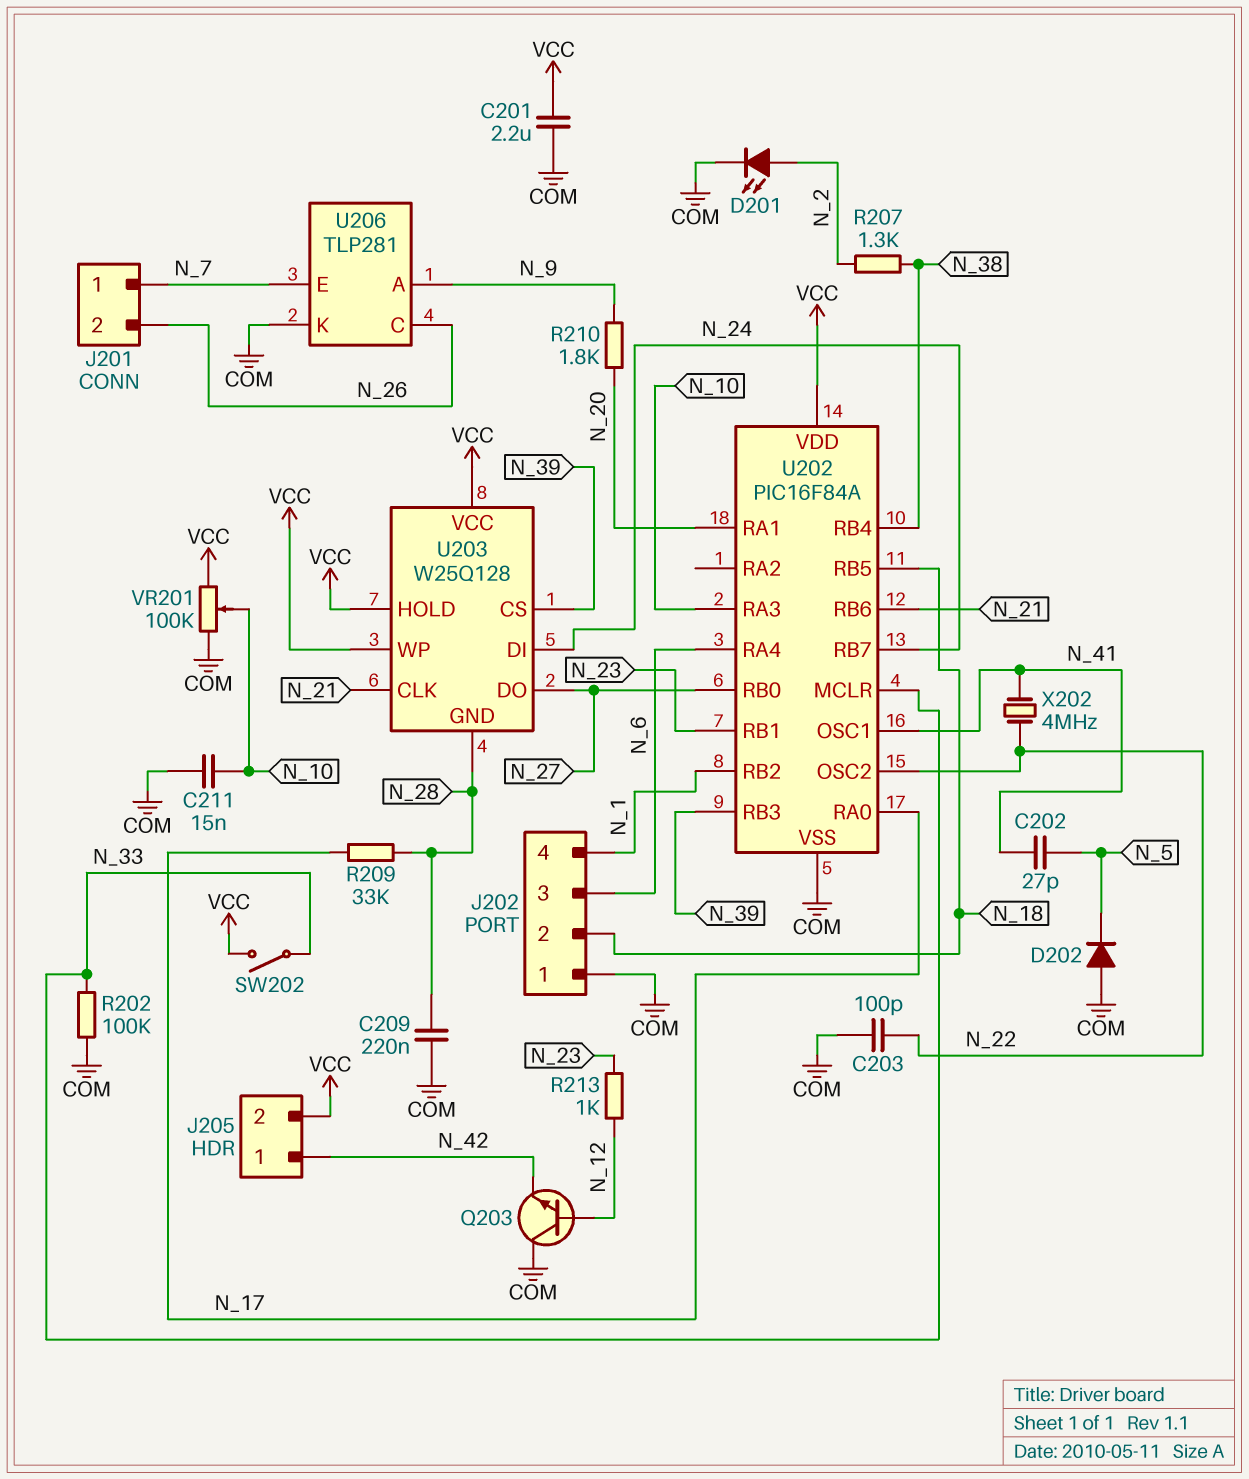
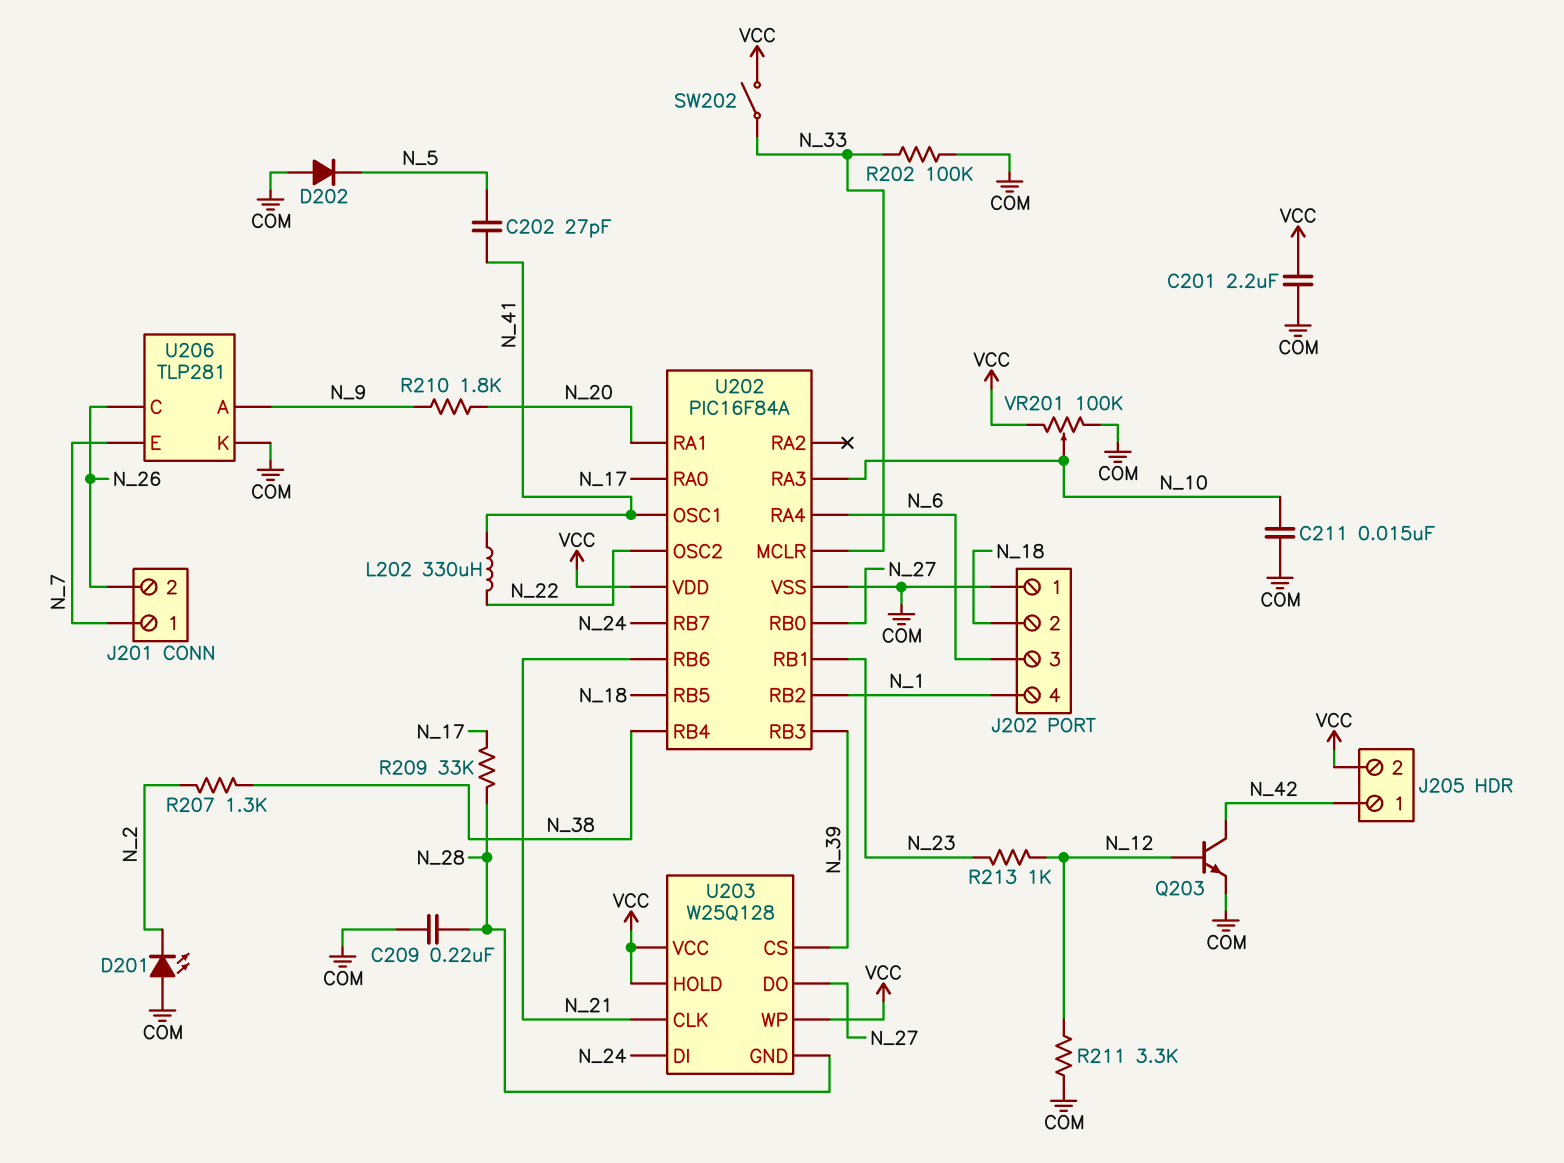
C203: 100pF (COM, N_22) -> none
D201: LED (A N_2, K COM) -> LED (A COM, K N_2)
L202: none -> 330uH (N_22, N_41)
Q203: NPN (B N_12, C COM, E N_42) -> NPN (B N_12, C N_42, E COM)
R211: none -> 3.3k (COM, N_12)
X202: 4MHz (N_22, N_41) -> none

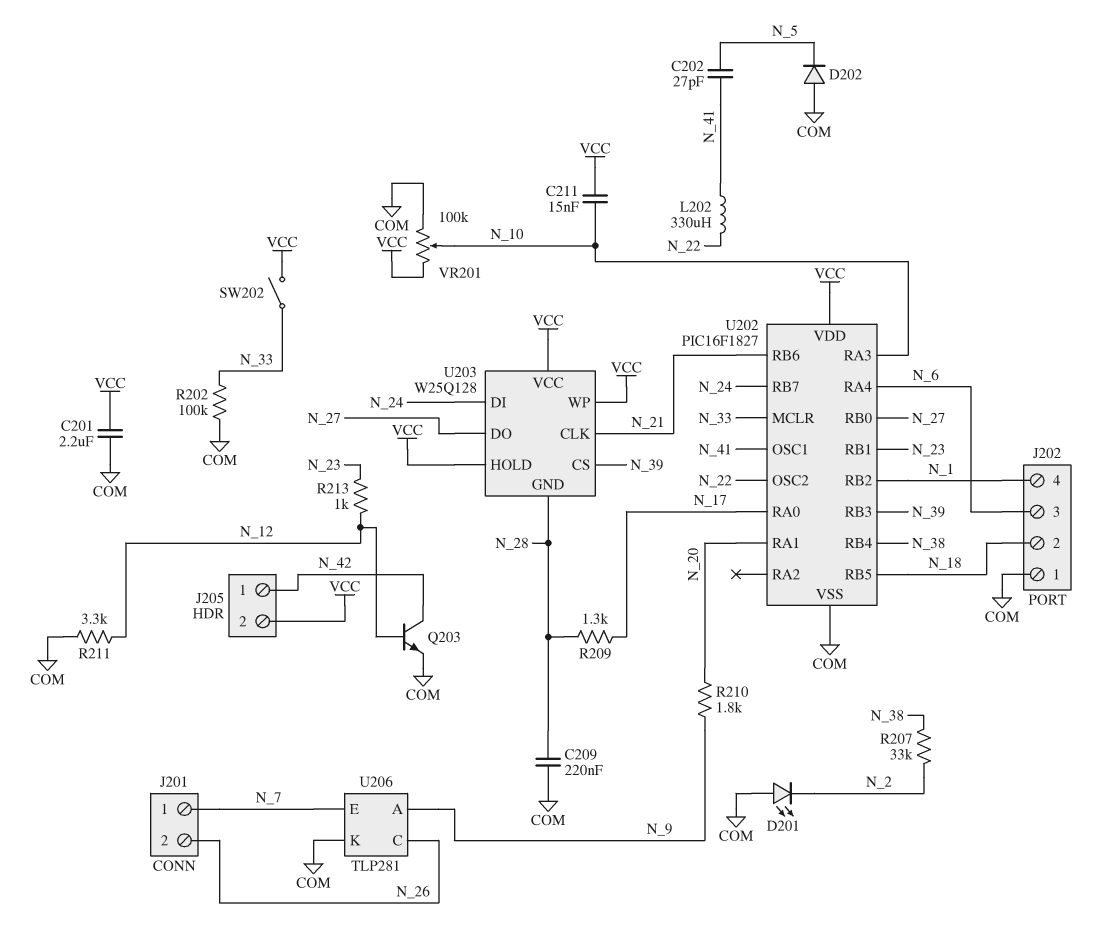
C211: 15nF (COM, N_10) -> 15nF (N_10, VCC)
R207: 1.3k (N_2, N_38) -> 33k (N_2, N_38)
R209: 33k (N_17, N_28) -> 1.3k (N_17, N_28)
U202: PIC16F84A -> PIC16F1827

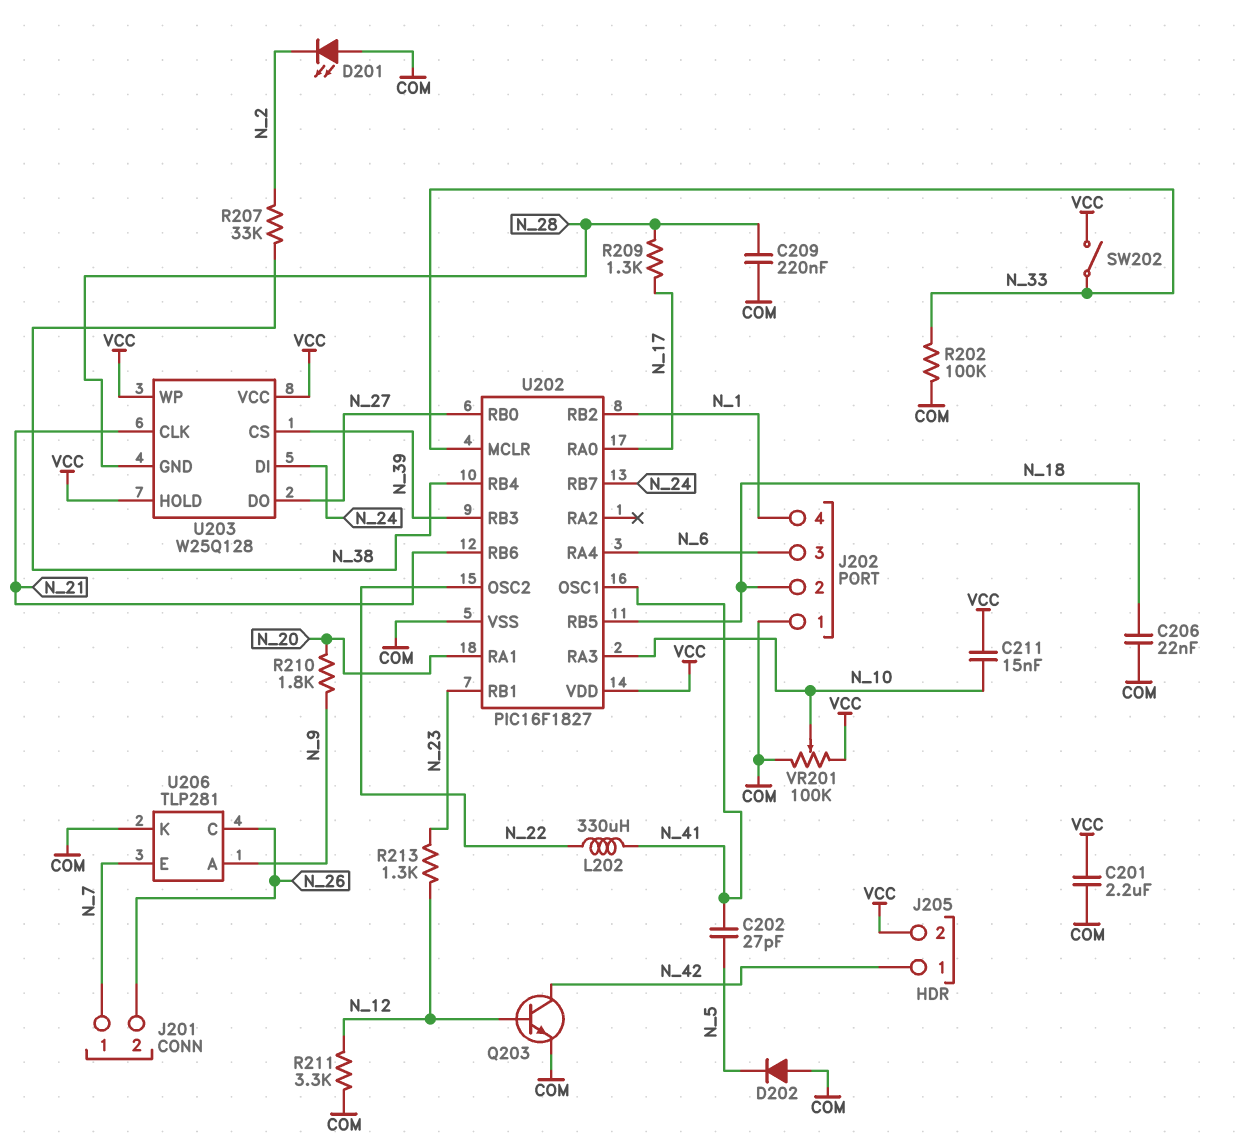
C206: none -> 22nF (COM, N_18)
R213: 1k (N_12, N_23) -> 1.3k (N_12, N_23)

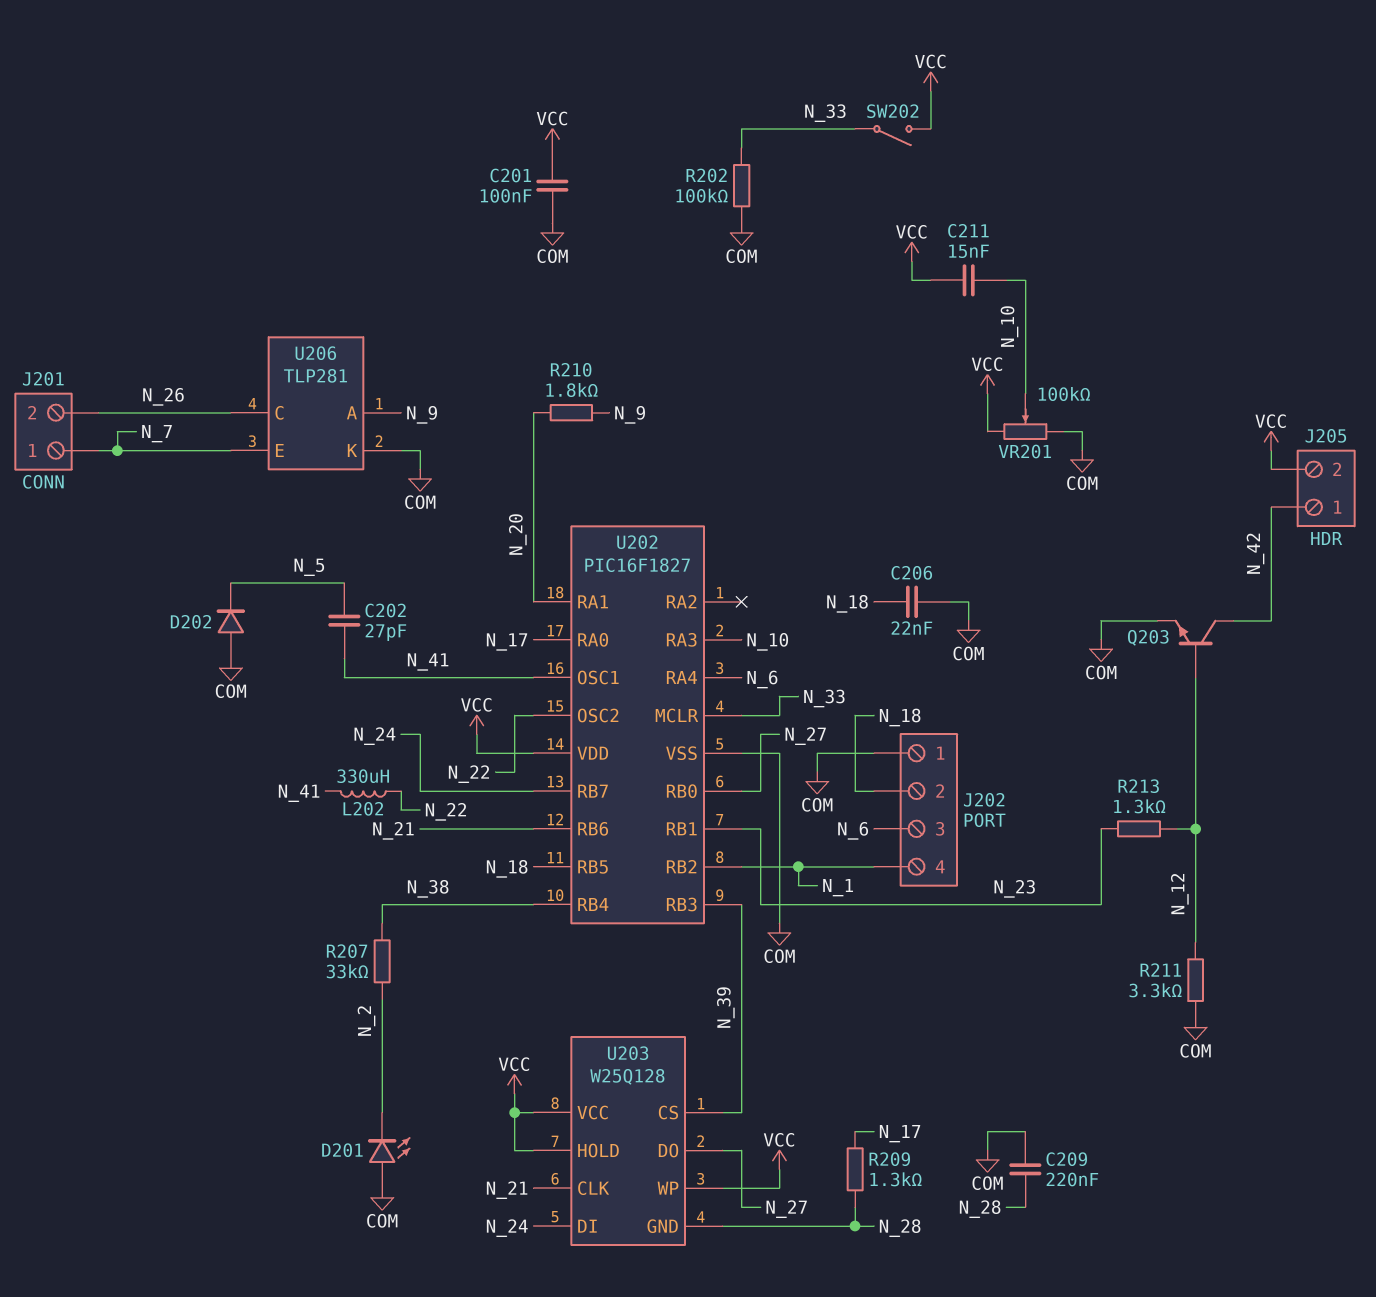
C201: 2.2uF (COM, VCC) -> 100nF (COM, VCC)

